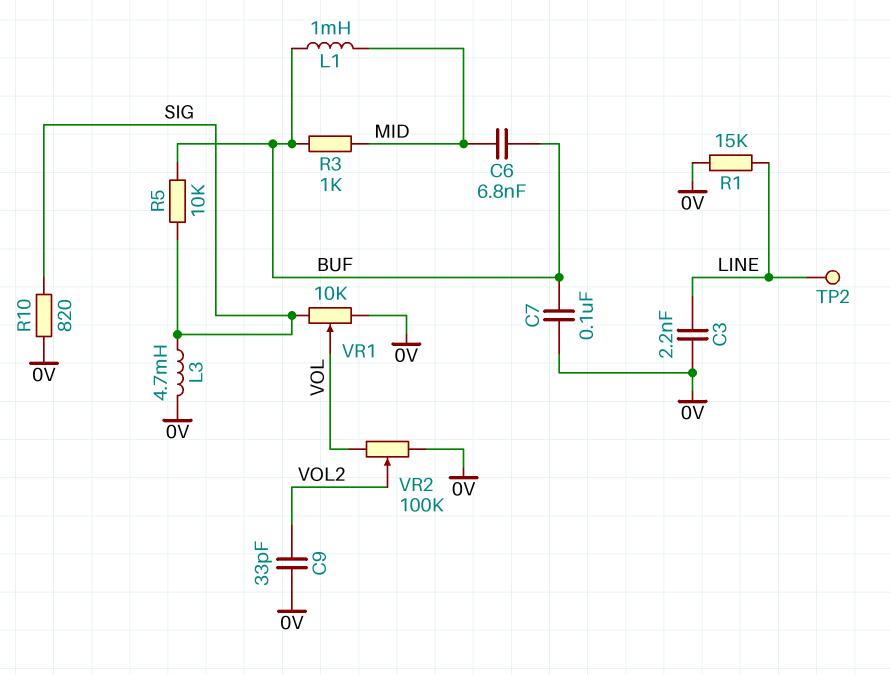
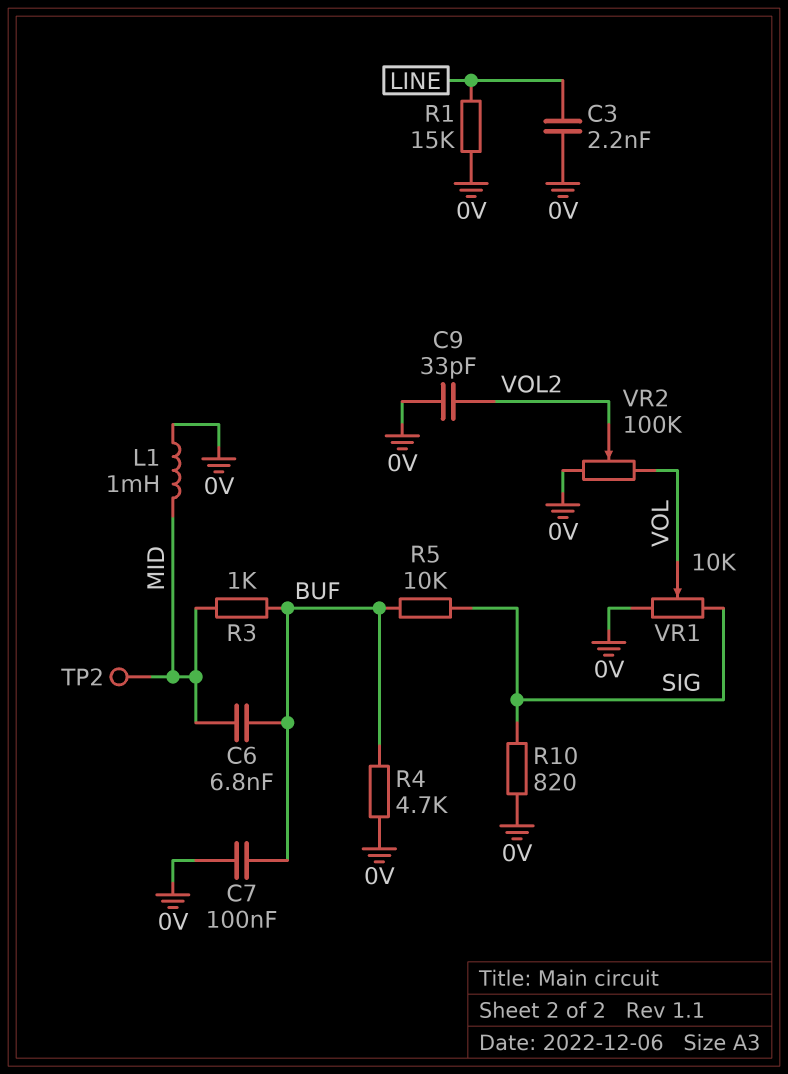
L1: 1mH (BUF, MID) -> 1mH (0V, MID)
L3: 4.7mH (0V, SIG) -> none
R4: none -> 4.7k (0V, BUF)
TP2: test point (LINE) -> test point (MID)

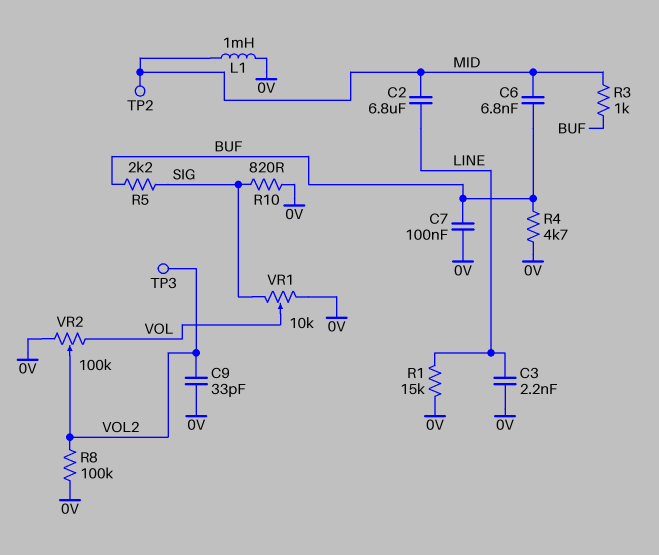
C2: none -> 6.8uF (LINE, MID)
R5: 10k (BUF, SIG) -> 2.2k (BUF, SIG)
R8: none -> 100k (0V, VOL2)
TP3: none -> test point (VOL2)

